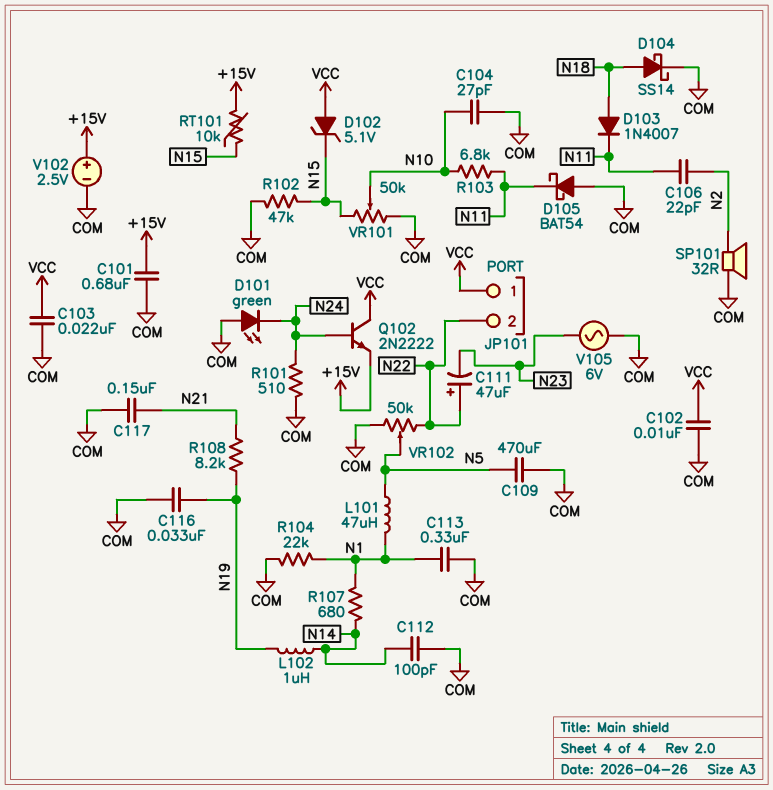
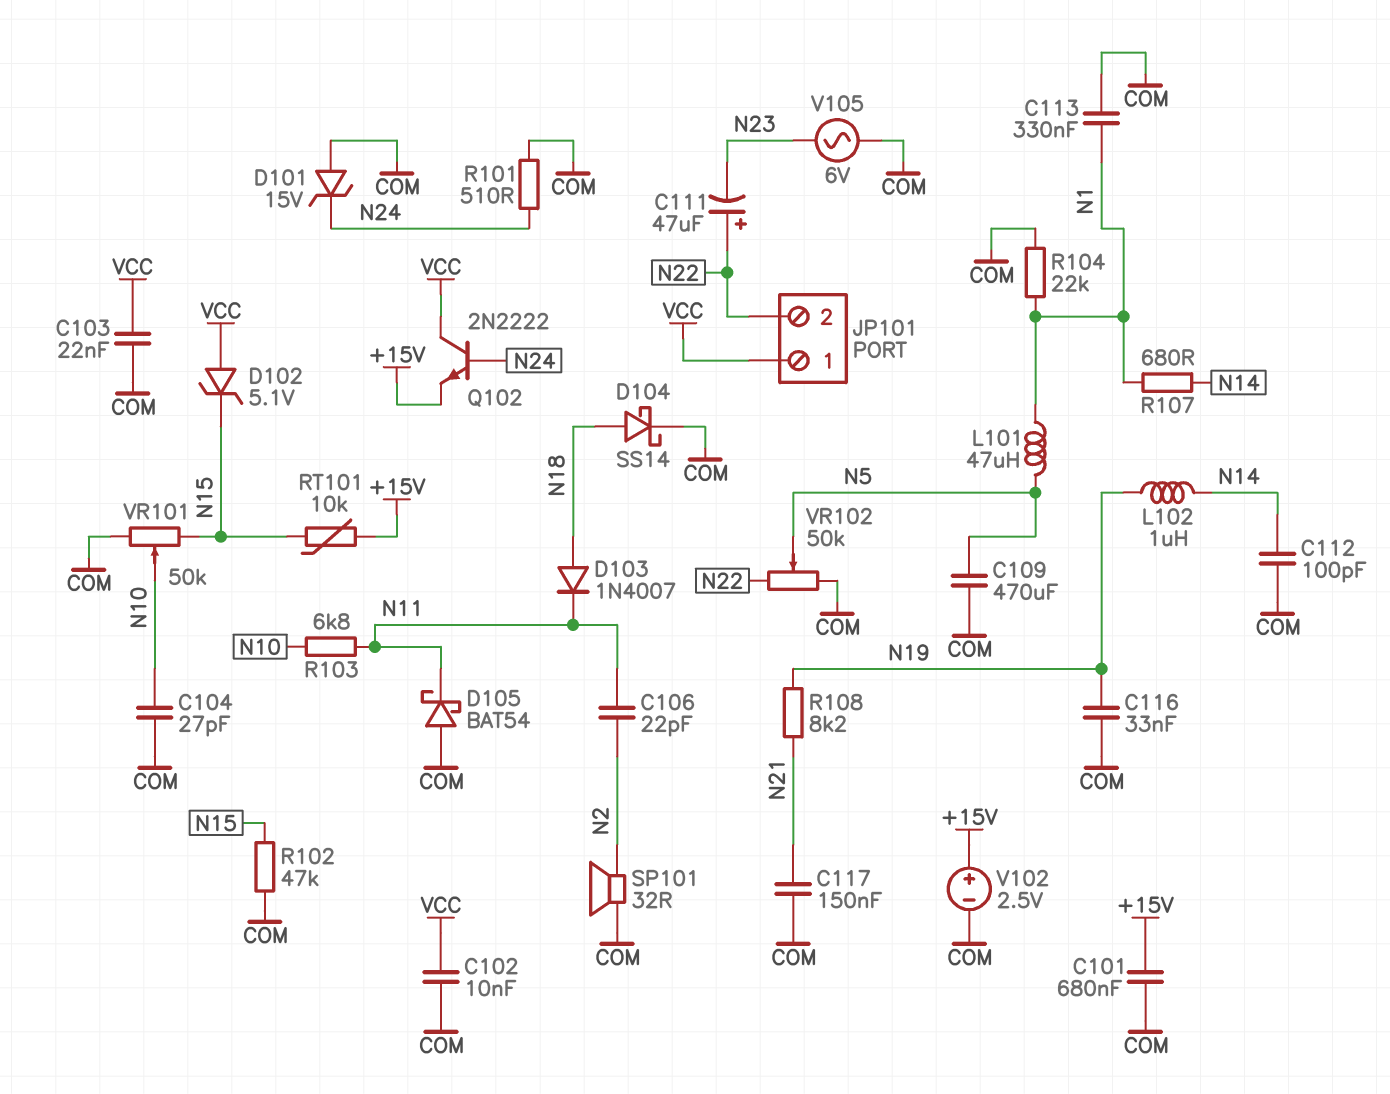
D101: LED green (A COM, K N24) -> zener 15V (A COM, K N24)

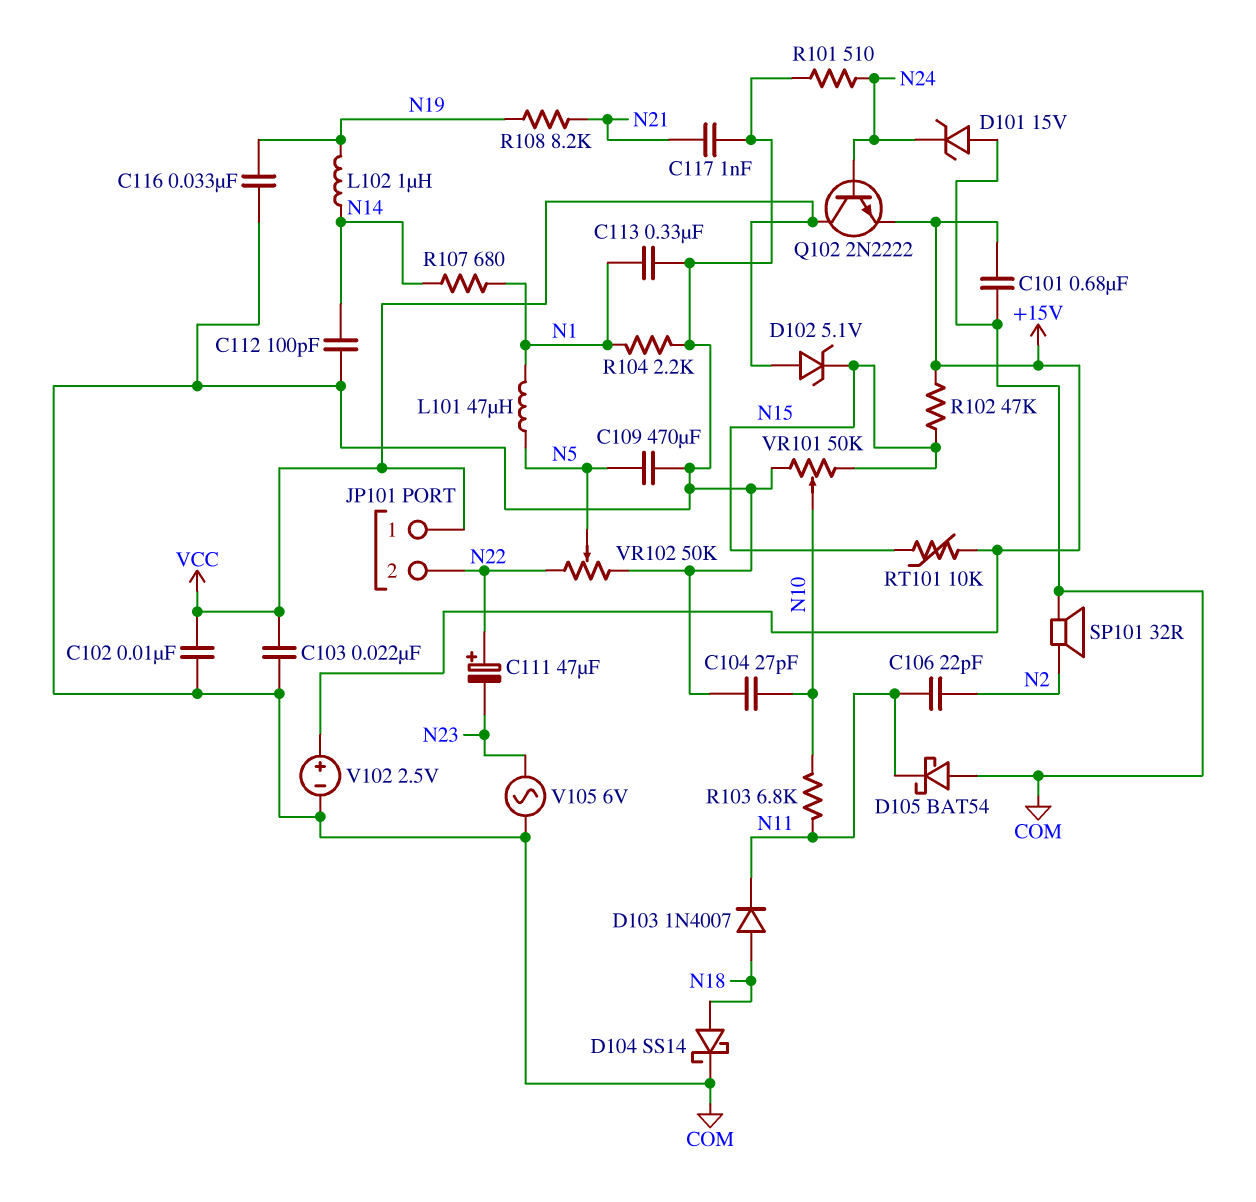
C117: 150nF (COM, N21) -> 1nF (COM, N21)
R102: 47k (COM, N15) -> 47k (+15V, N15)
R104: 22k (COM, N1) -> 2.2k (COM, N1)

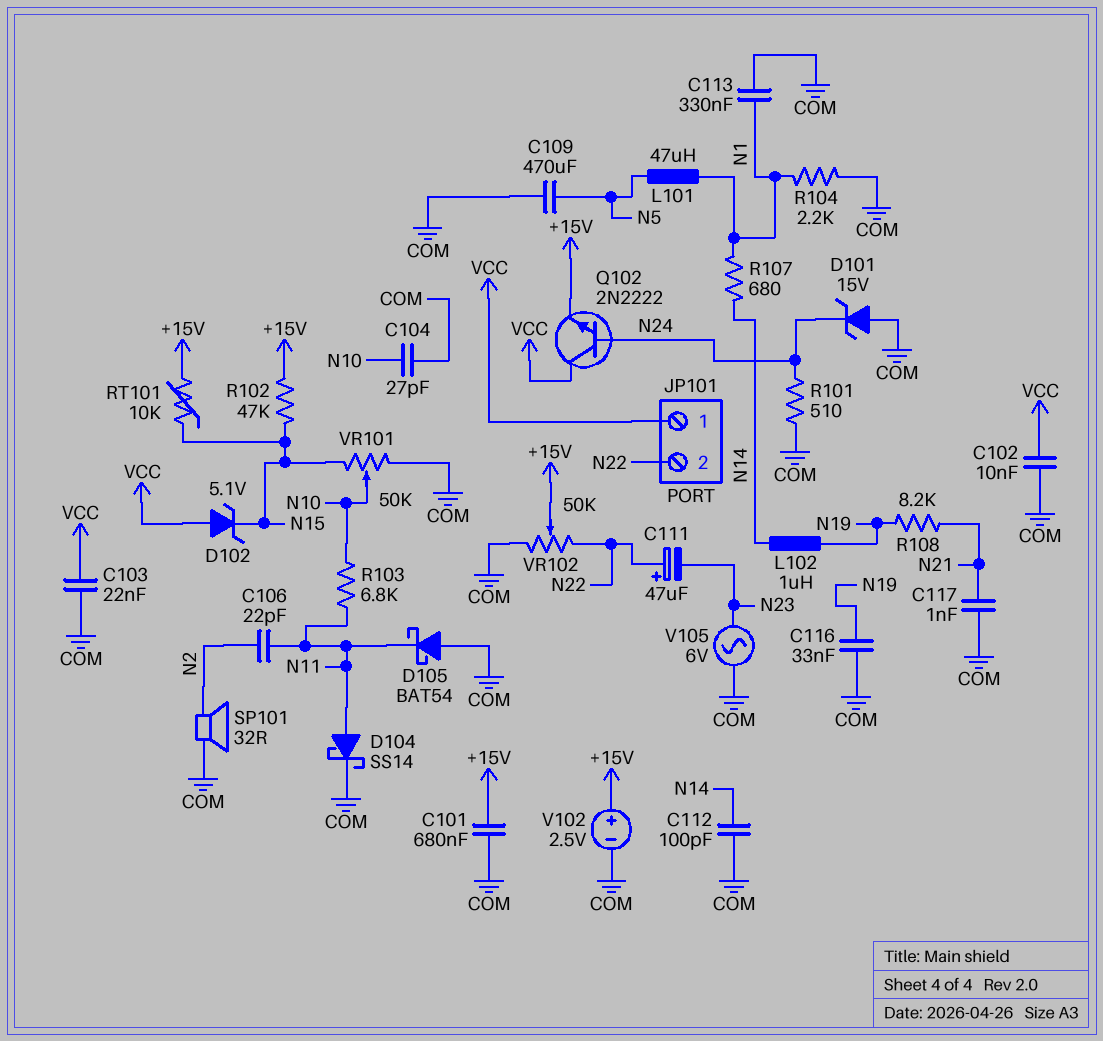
D103: diode 1N4007 (A N18, K N11) -> none
D104: schottky SS14 (A N18, K COM) -> schottky SS14 (A N11, K COM)
VR102: 50k (COM, N22, wiper N5) -> 50k (COM, N22, wiper +15V)

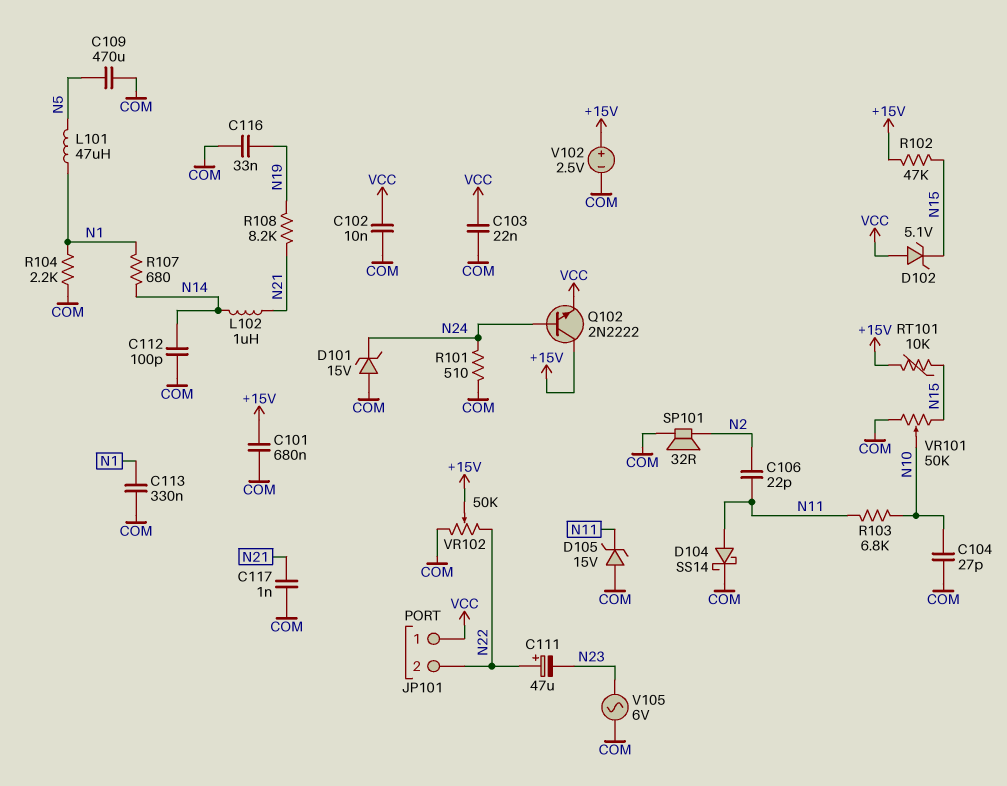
D105: schottky BAT54 (A COM, K N11) -> zener 15V (A COM, K N11)
L102: 1uH (N14, N19) -> 1uH (N14, N21)
Q102: NPN 2N2222 (B N24, C VCC, E +15V) -> NPN 2N2222 (B N24, C +15V, E VCC)

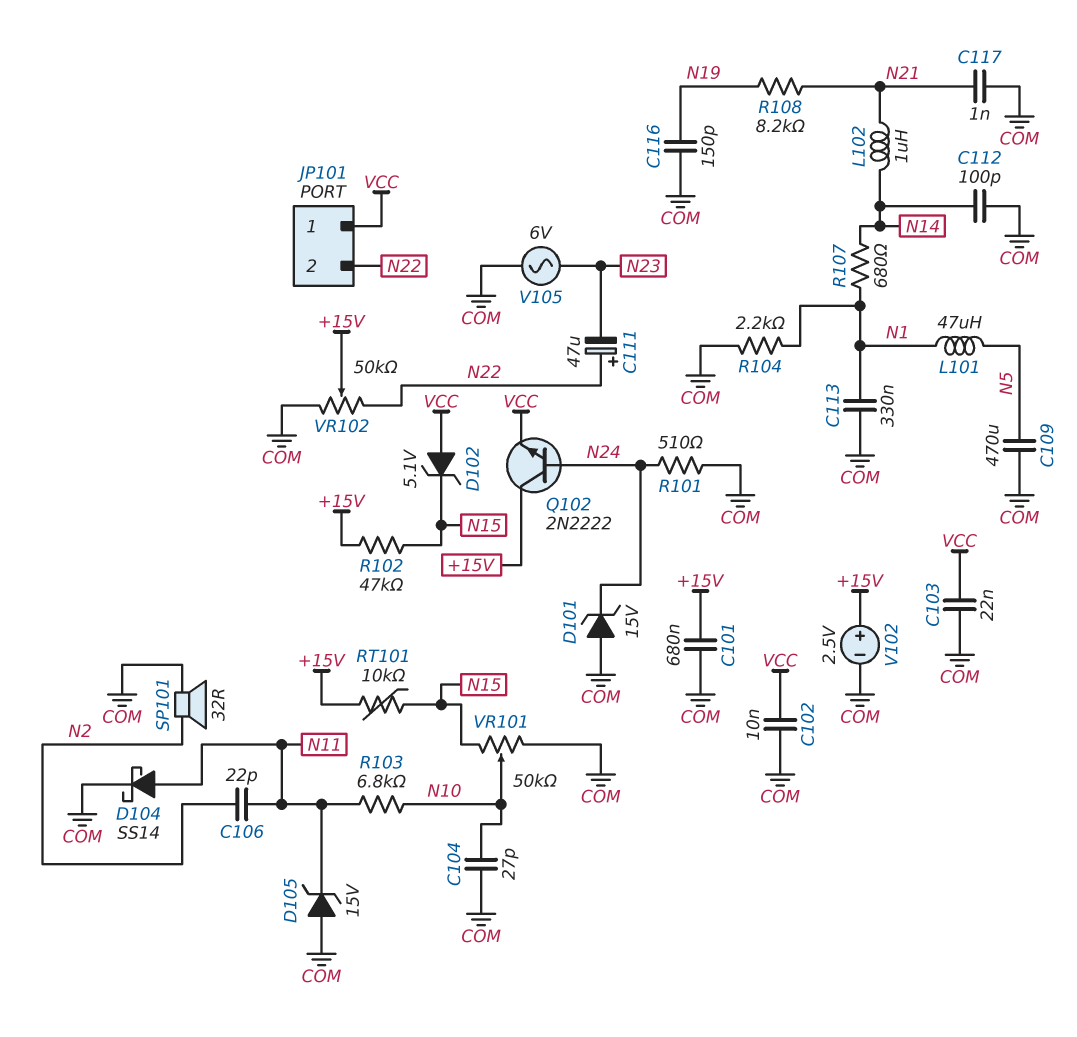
C116: 33nF (COM, N19) -> 150pF (COM, N19)

